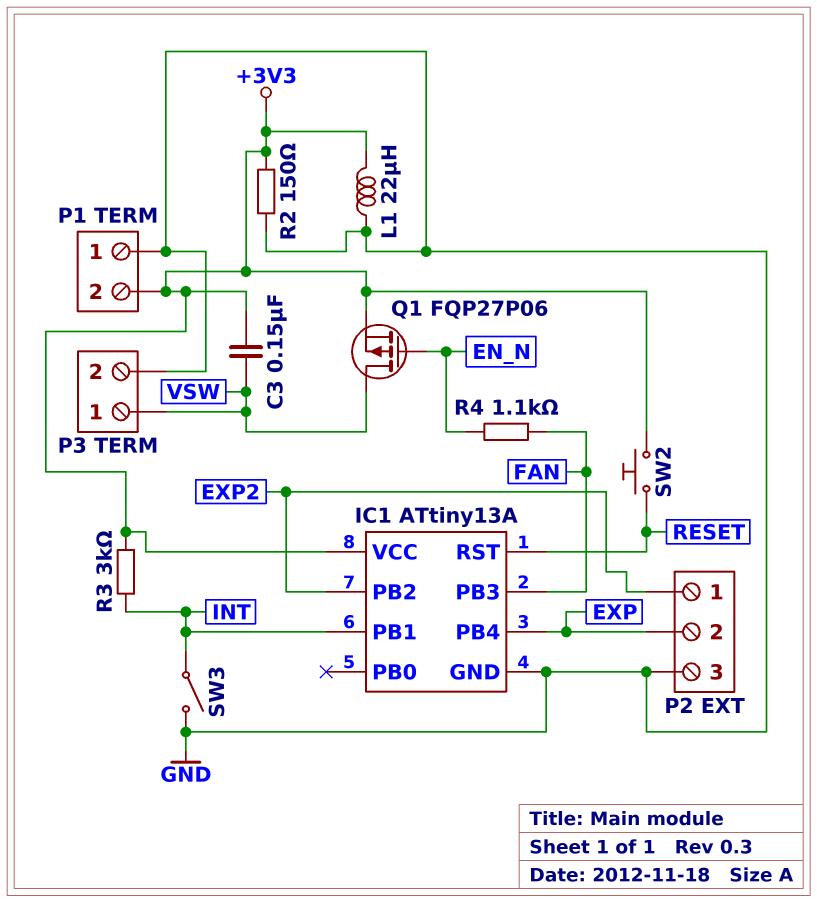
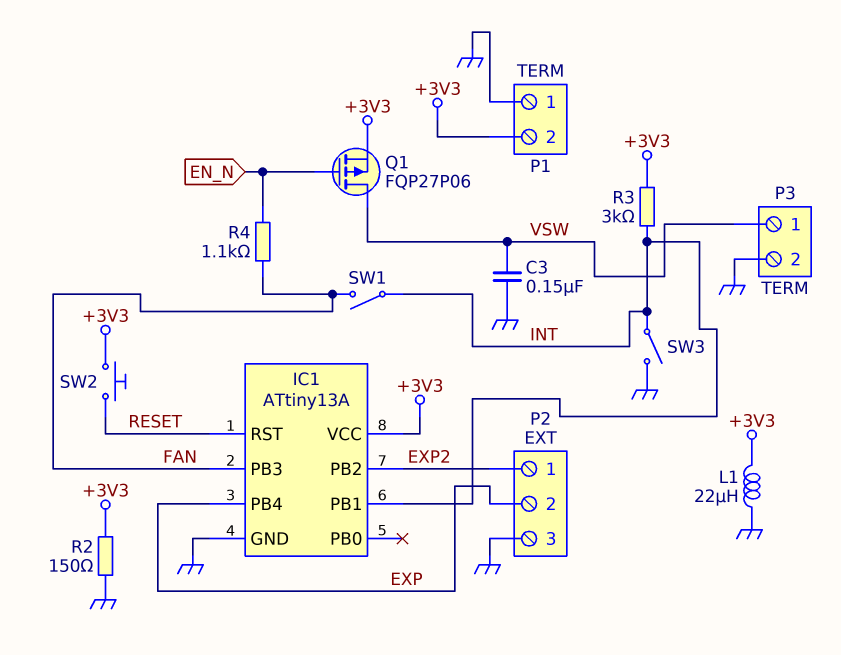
C3: 150nF (+3V3, VSW) -> 150nF (GND, VSW)
SW1: none -> switch (FAN, INT)

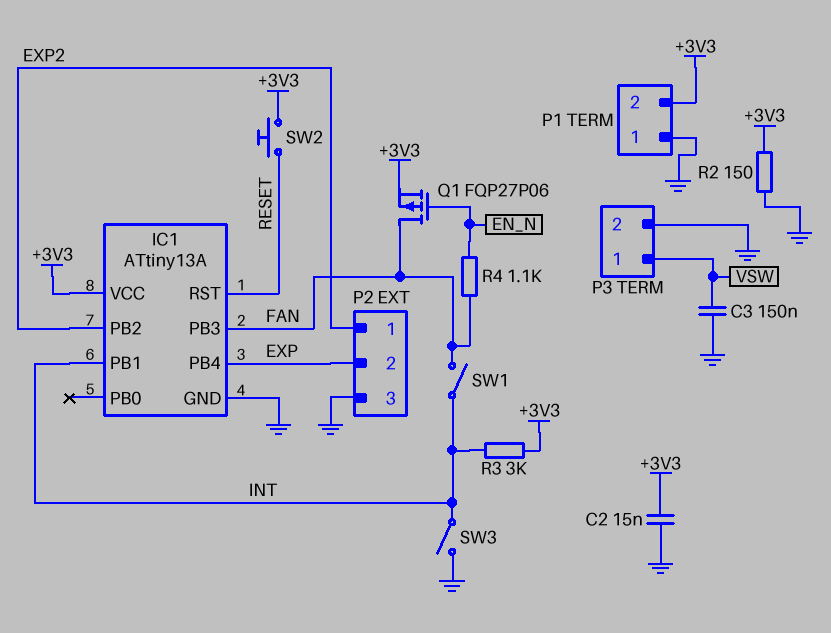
C2: none -> 15nF (+3V3, GND)
L1: 22uH (+3V3, GND) -> none
Q1: PMOS FQP27P06 (G EN_N, D VSW, S +3V3) -> PMOS FQP27P06 (G EN_N, D FAN, S +3V3)

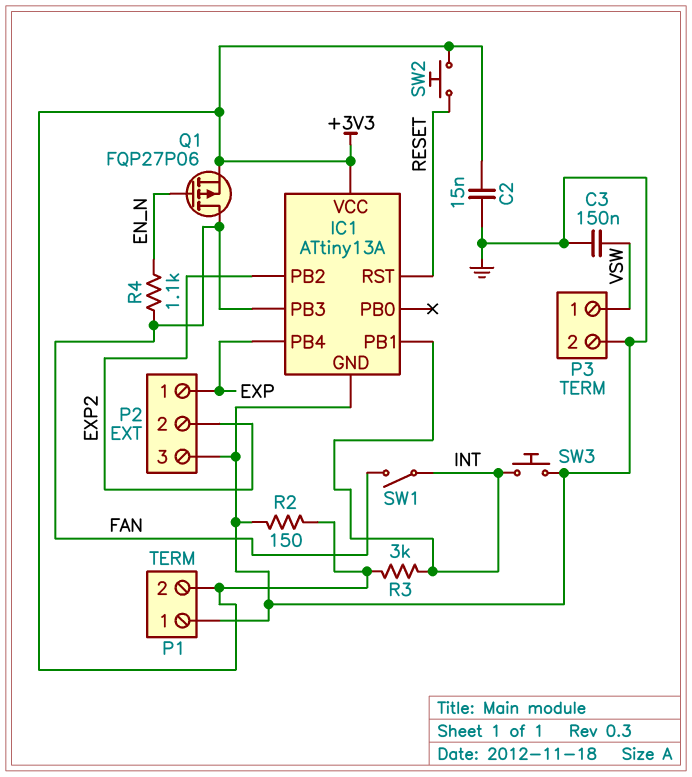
P2 pin 1: EXP2 -> EXP
P2 pin 2: EXP -> EXP2
SW3: switch (GND, INT) -> button (GND, INT)

